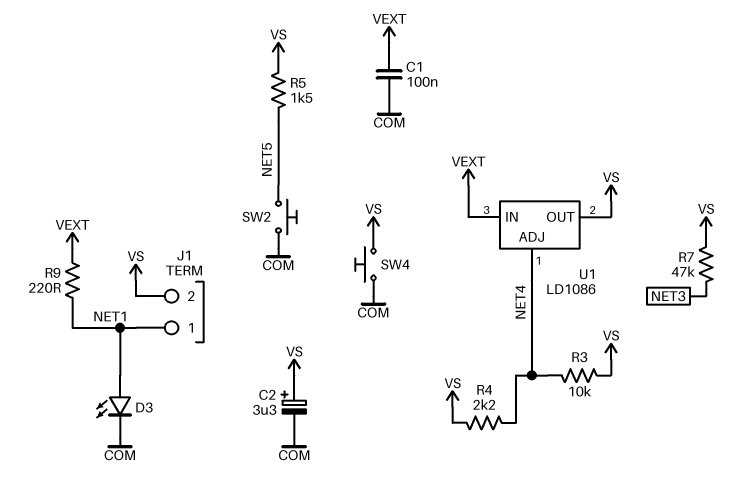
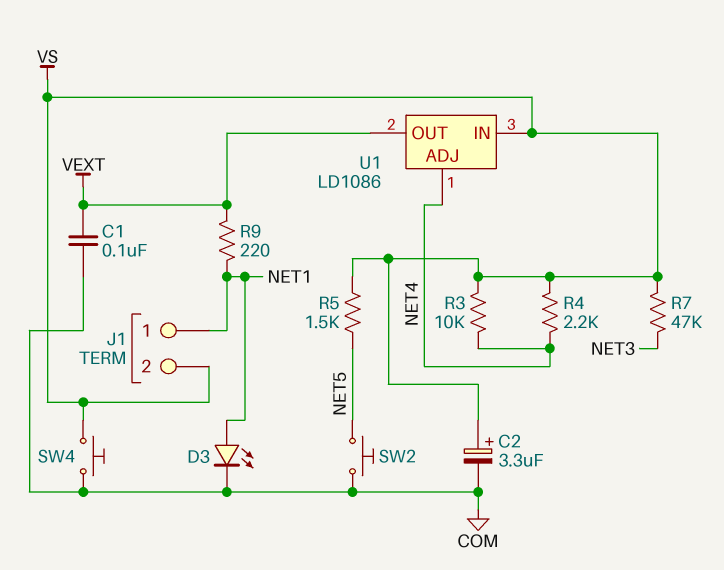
U1 pin IN: VEXT -> VS
U1 pin OUT: VS -> VEXT

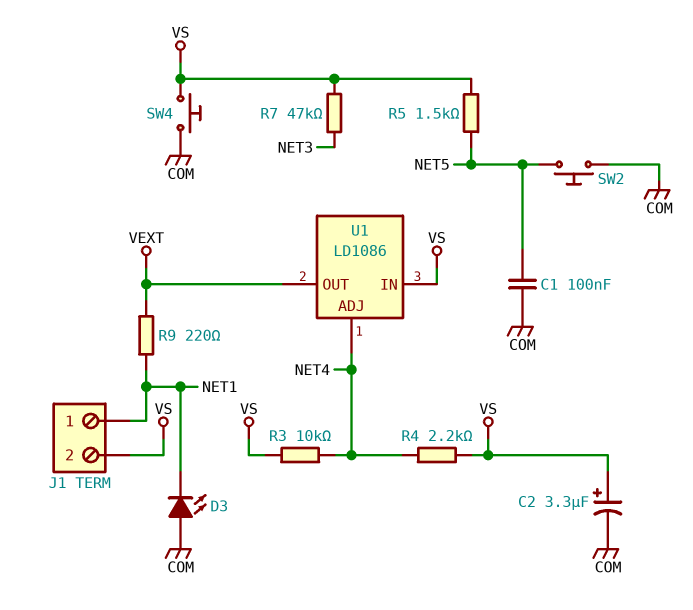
C1: 100nF (COM, VEXT) -> 100nF (COM, NET5)
D3: LED (A NET1, K COM) -> LED (A COM, K NET1)

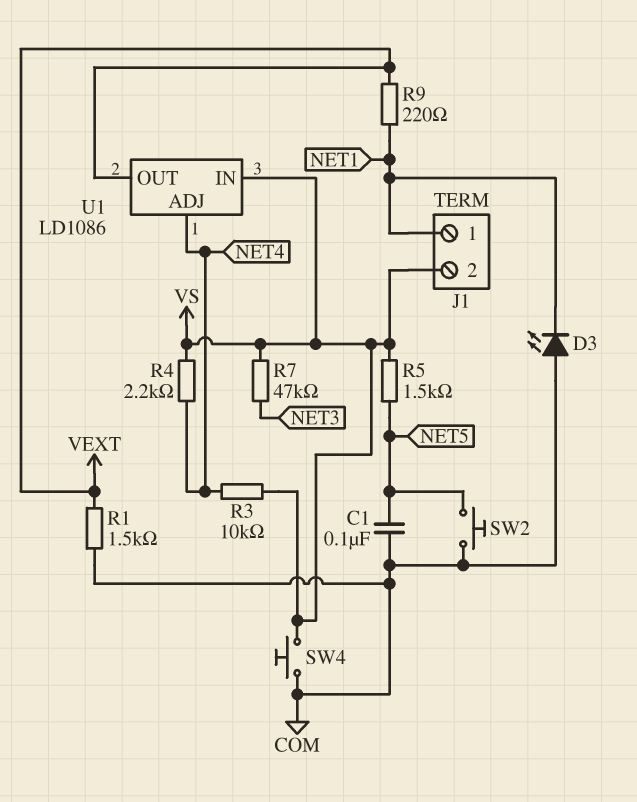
C2: 3.3uF (plus VS, minus COM) -> none
R1: none -> 1.5k (COM, VEXT)

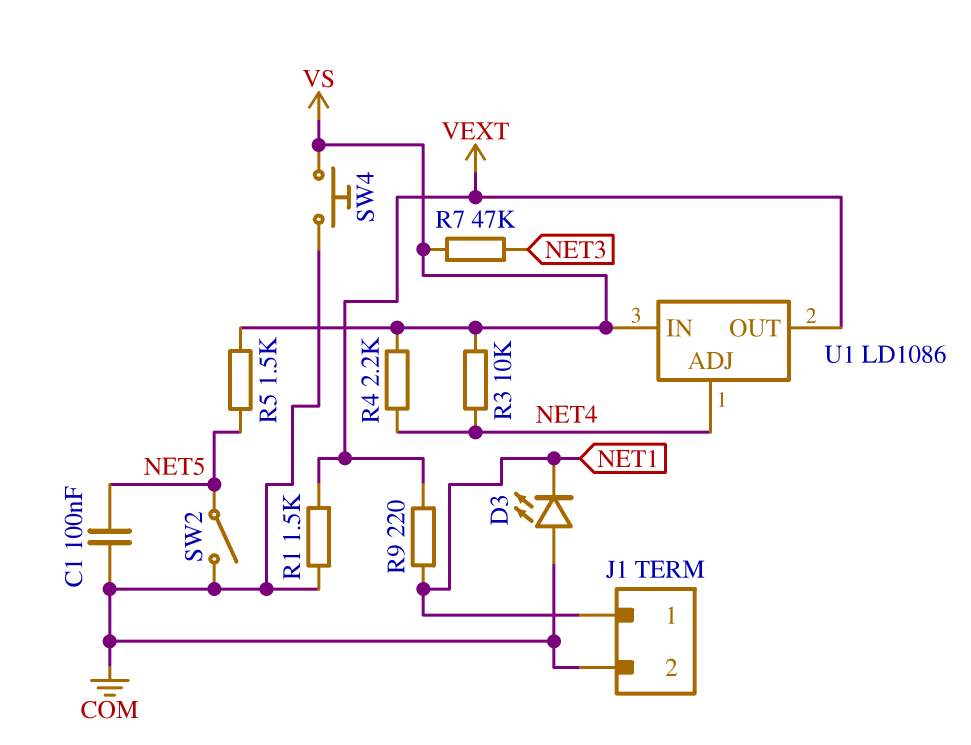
J1 pin 2: VS -> COM
SW2: button (COM, NET5) -> switch (COM, NET5)

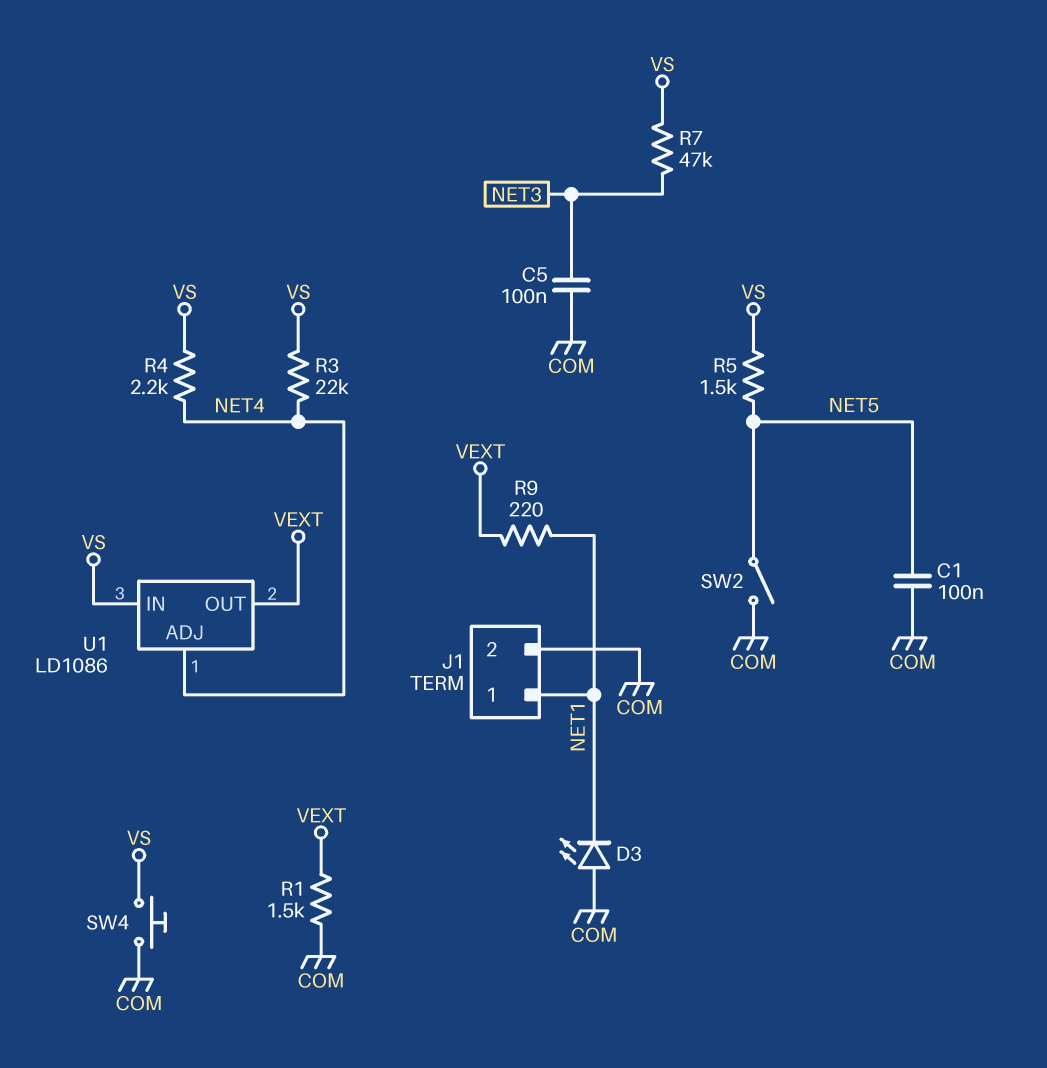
C5: none -> 100nF (COM, NET3)
R3: 10k (NET4, VS) -> 22k (NET4, VS)

